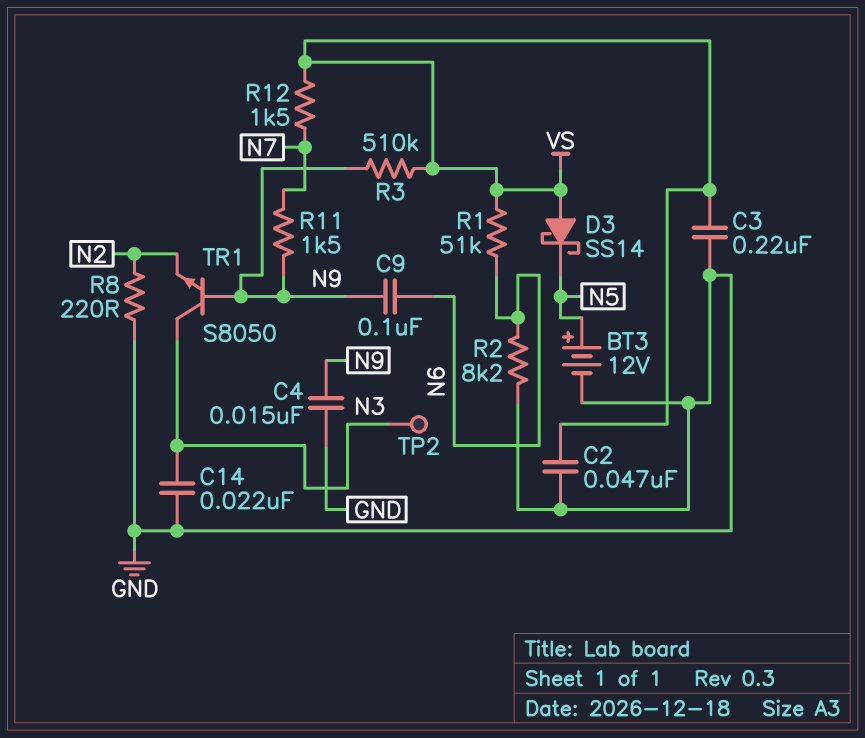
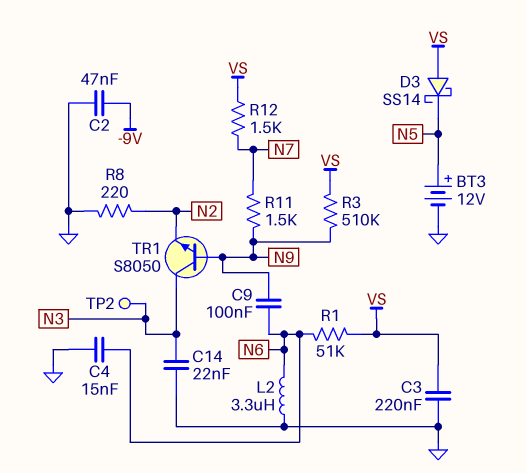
C2: 47nF (GND, VS) -> 47nF (-9V, GND)
C4: 15nF (GND, N9) -> 15nF (GND, N6)
L2: none -> 3.3uH (GND, N6)
R2: 8.2k (GND, N6) -> none

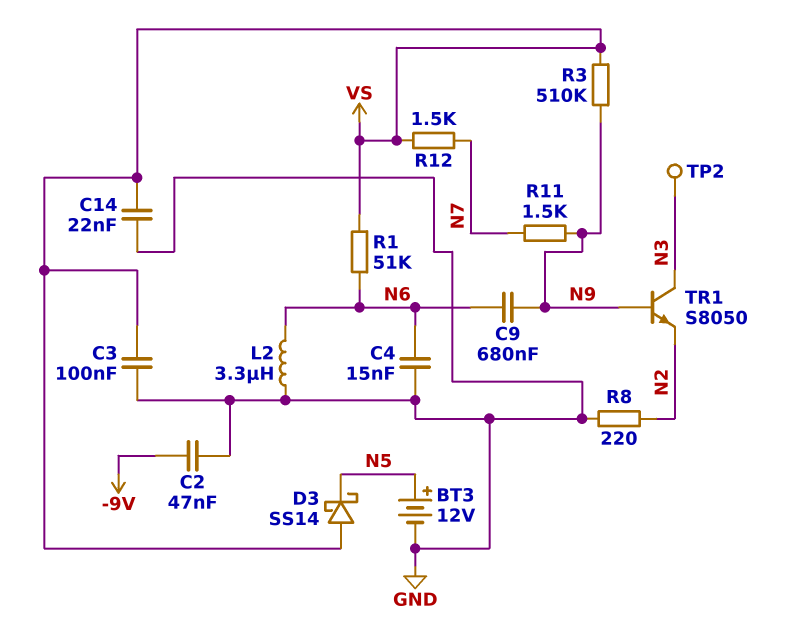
C3: 220nF (GND, VS) -> 100nF (GND, VS)
C9: 100nF (N6, N9) -> 680nF (N6, N9)
C14: 22nF (GND, N3) -> 22nF (GND, VS)

